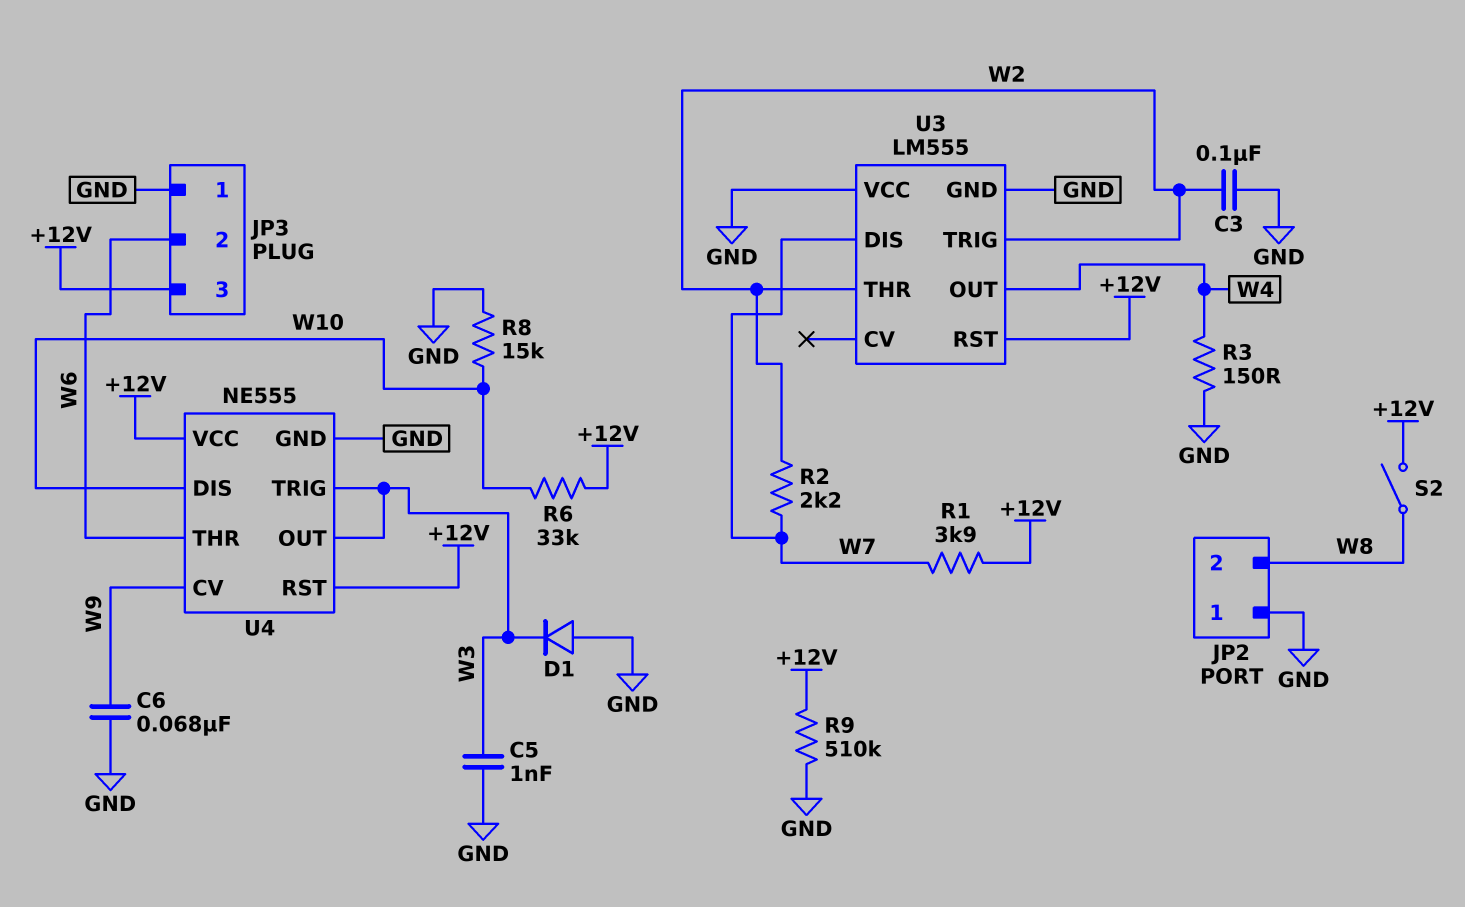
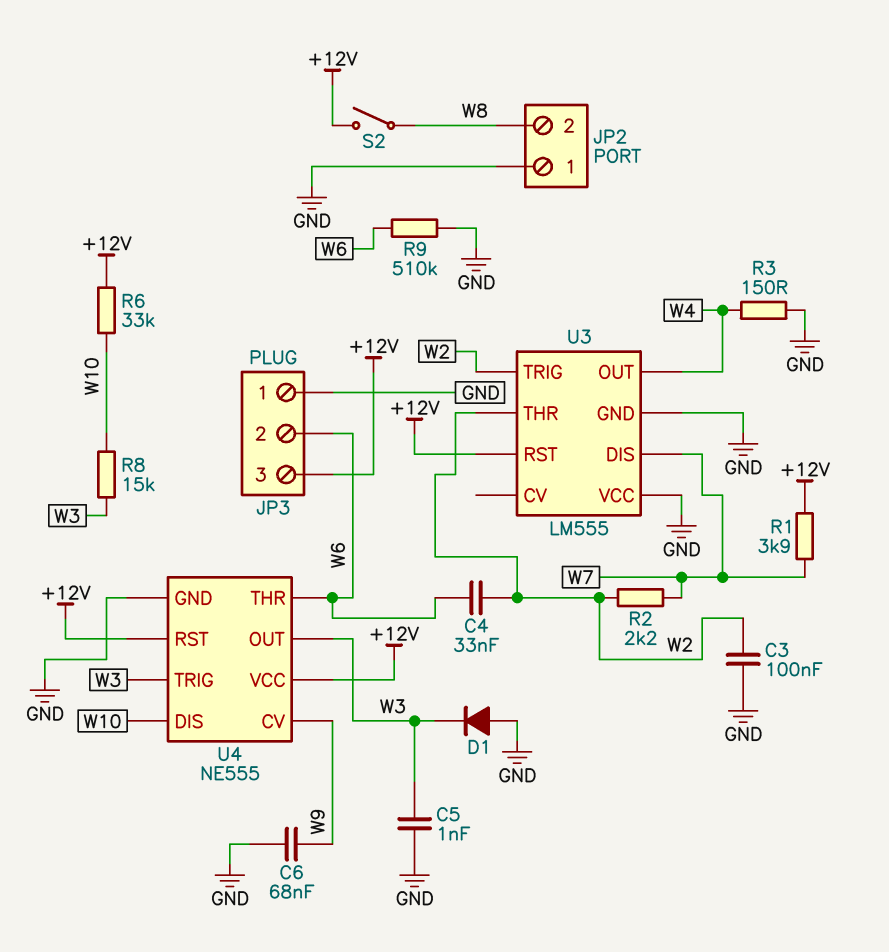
C4: none -> 33nF (W2, W6)
R8: 15k (GND, W10) -> 15k (W3, W10)
R9: 510k (+12V, GND) -> 510k (GND, W6)

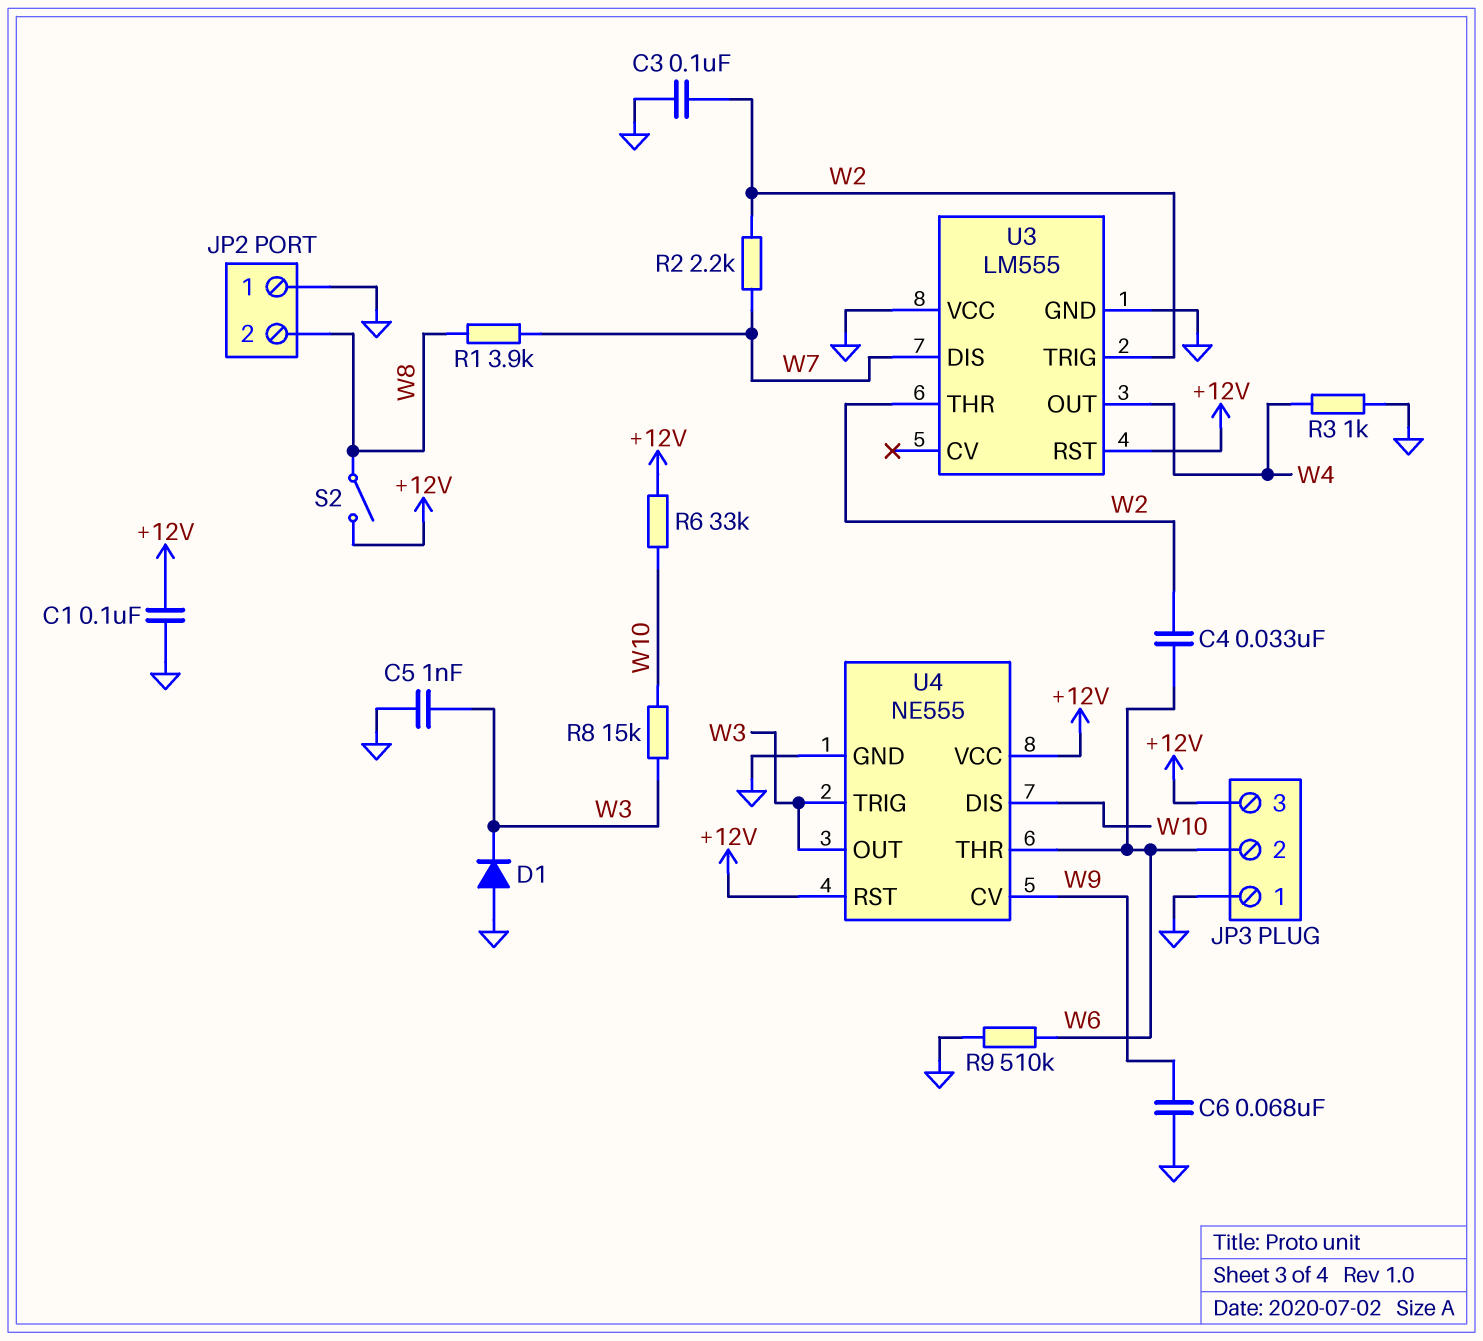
C1: none -> 100nF (+12V, GND)
R1: 3.9k (+12V, W7) -> 3.9k (W7, W8)
R3: 150 (GND, W4) -> 1k (GND, W4)

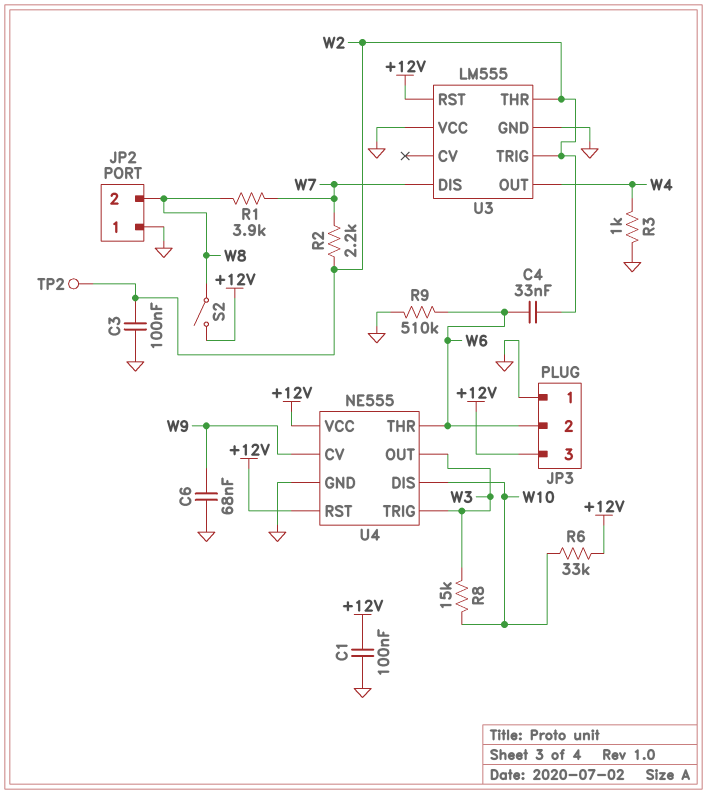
C5: 1nF (GND, W3) -> none
D1: diode (A GND, K W3) -> none
TP2: none -> test point (W2)

